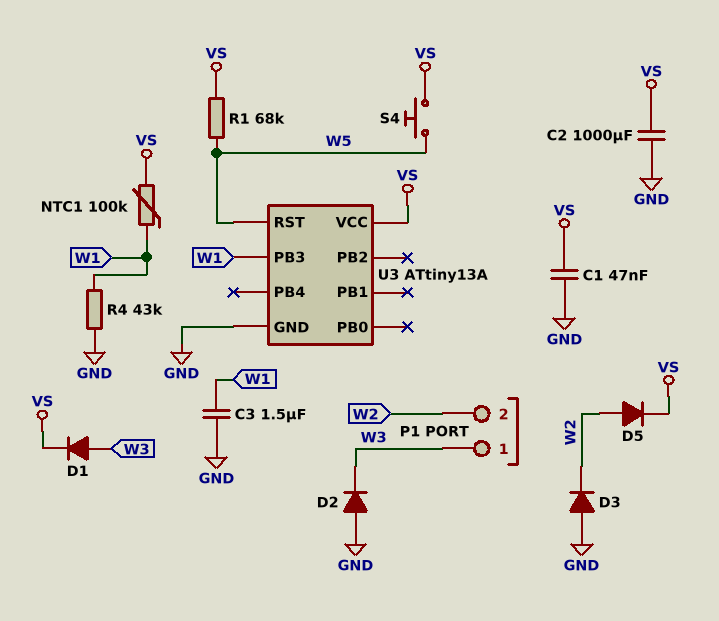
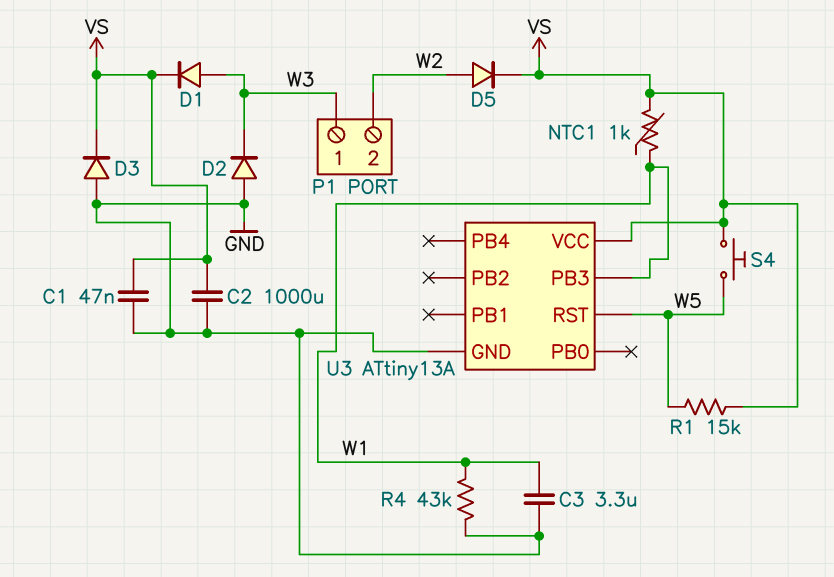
C3: 1.5uF (GND, W1) -> 3.3uF (GND, W1)
D3: diode (A GND, K W2) -> diode (A GND, K VS)
NTC1: 100k (VS, W1) -> 1k (VS, W1)
R1: 68k (VS, W5) -> 15k (VS, W5)

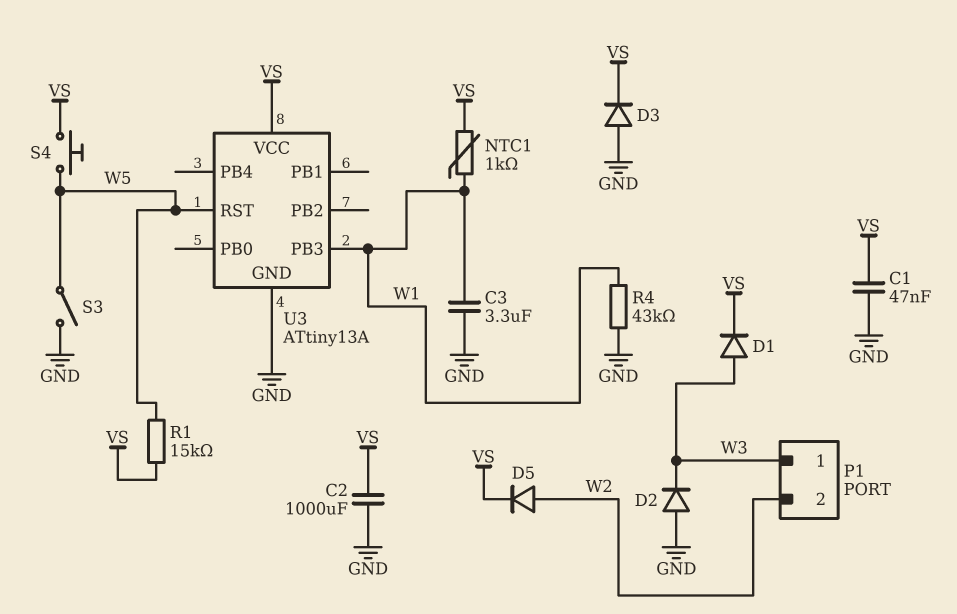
S3: none -> switch (GND, W5)

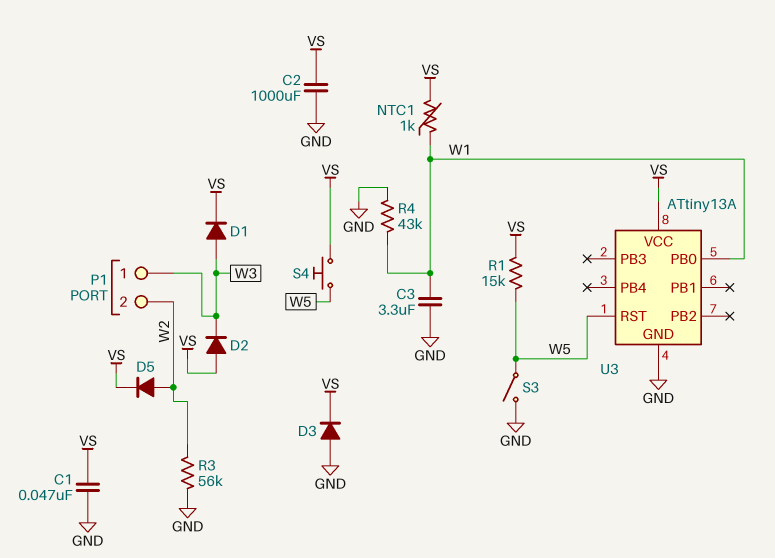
D2: diode (A GND, K W3) -> diode (A VS, K W3)
R3: none -> 56k (GND, W2)
U3 pin PB0: none -> W1
U3 pin PB3: W1 -> none

